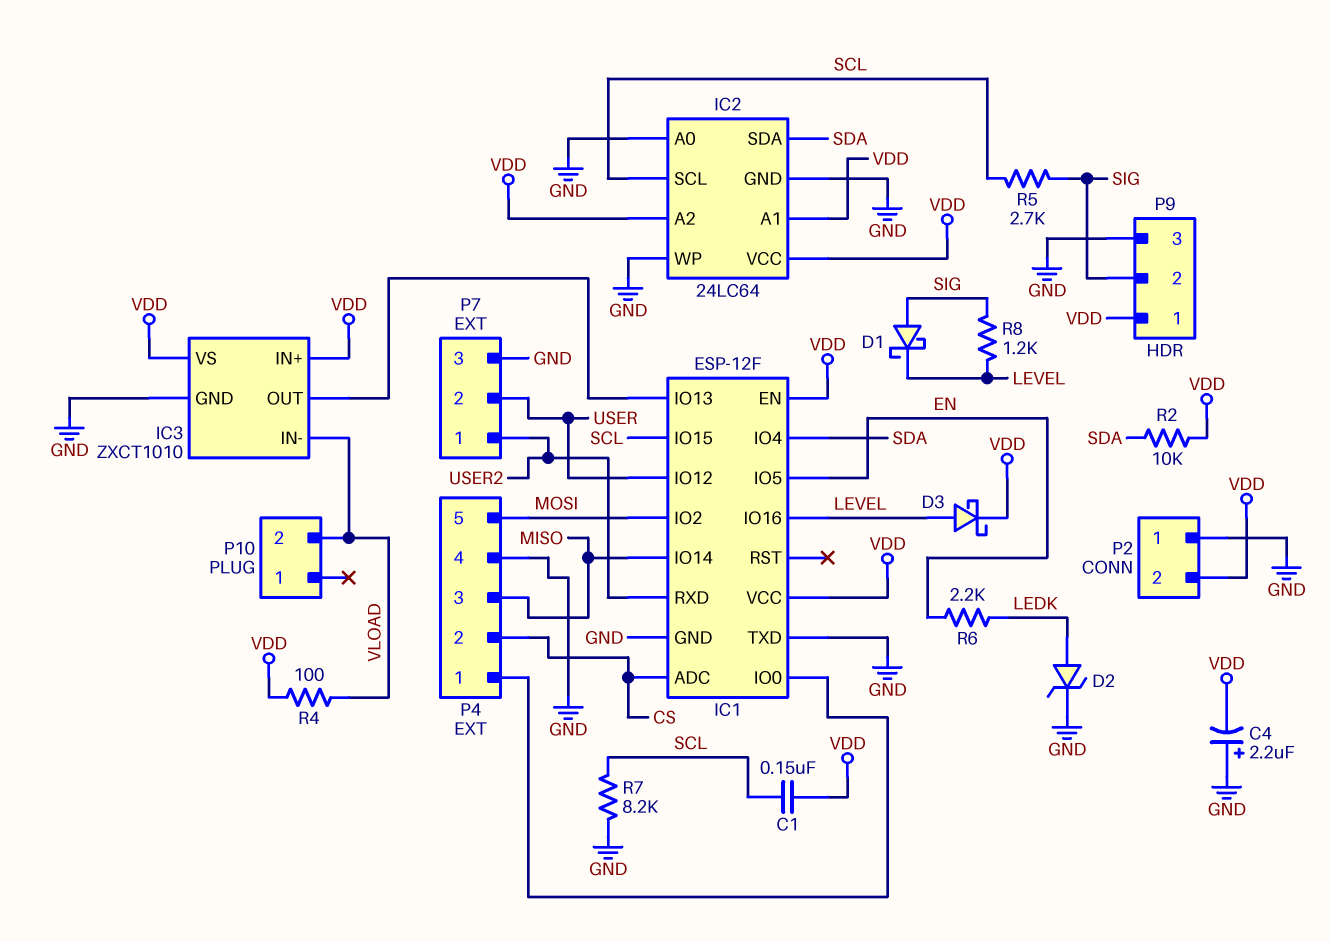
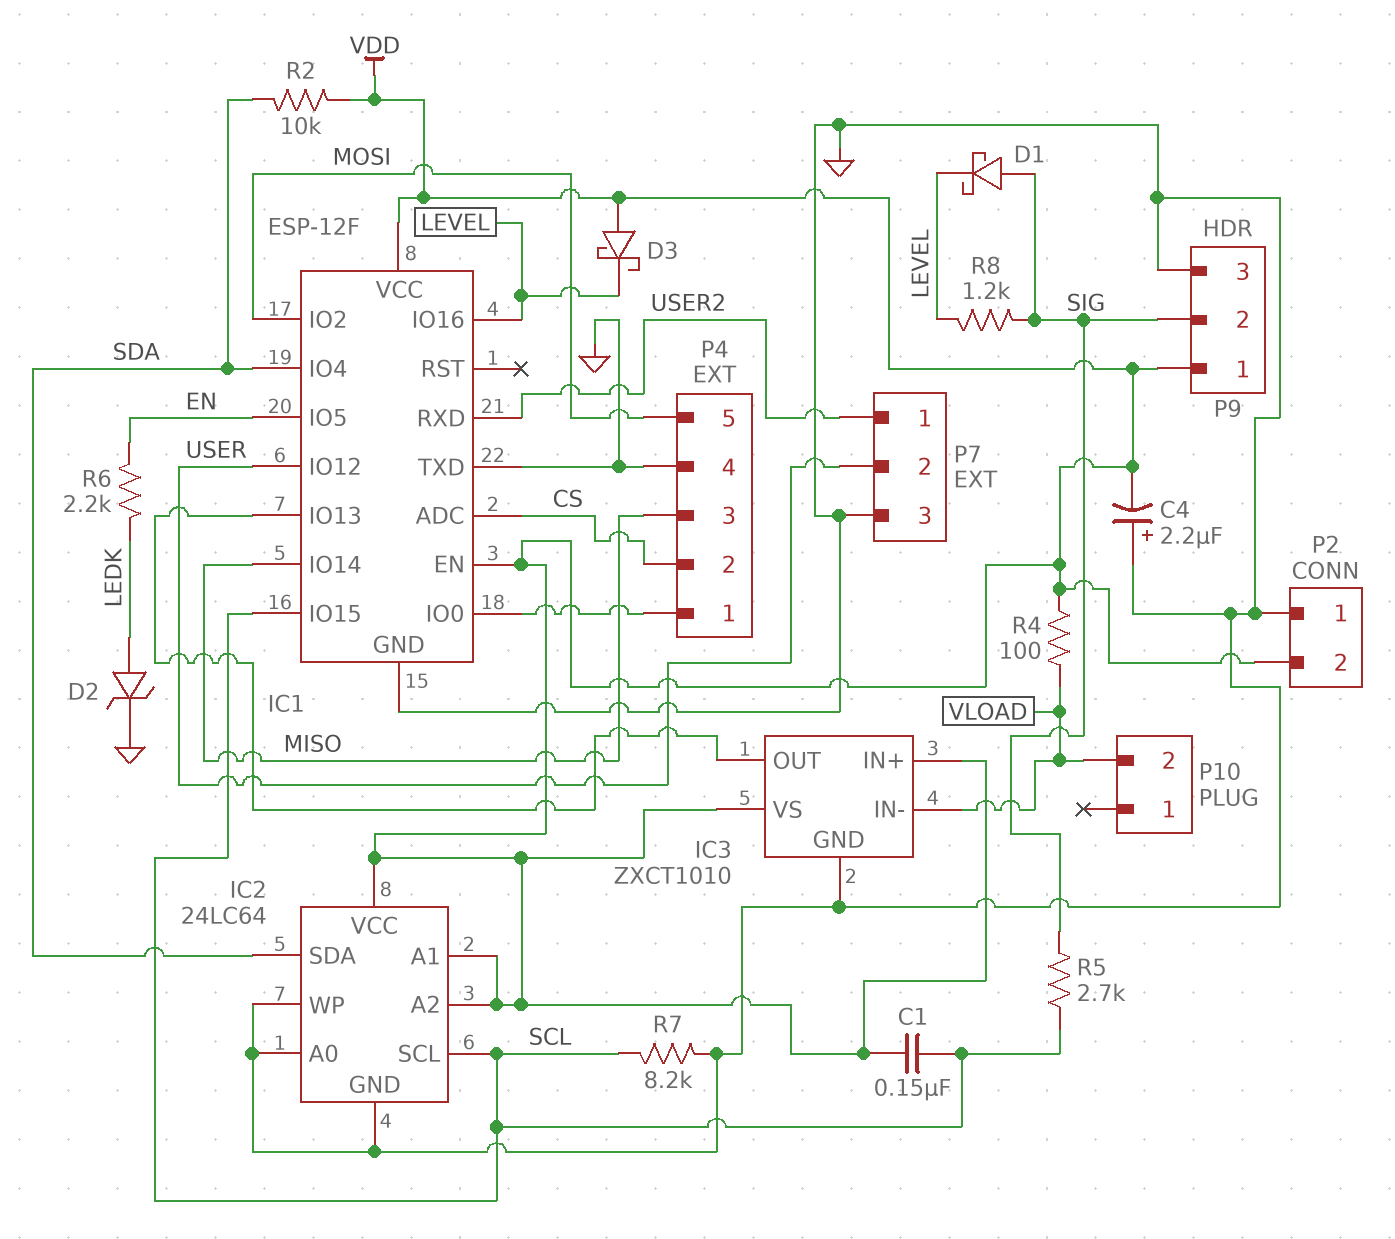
D3: schottky (A LEVEL, K VDD) -> schottky (A VDD, K LEVEL)

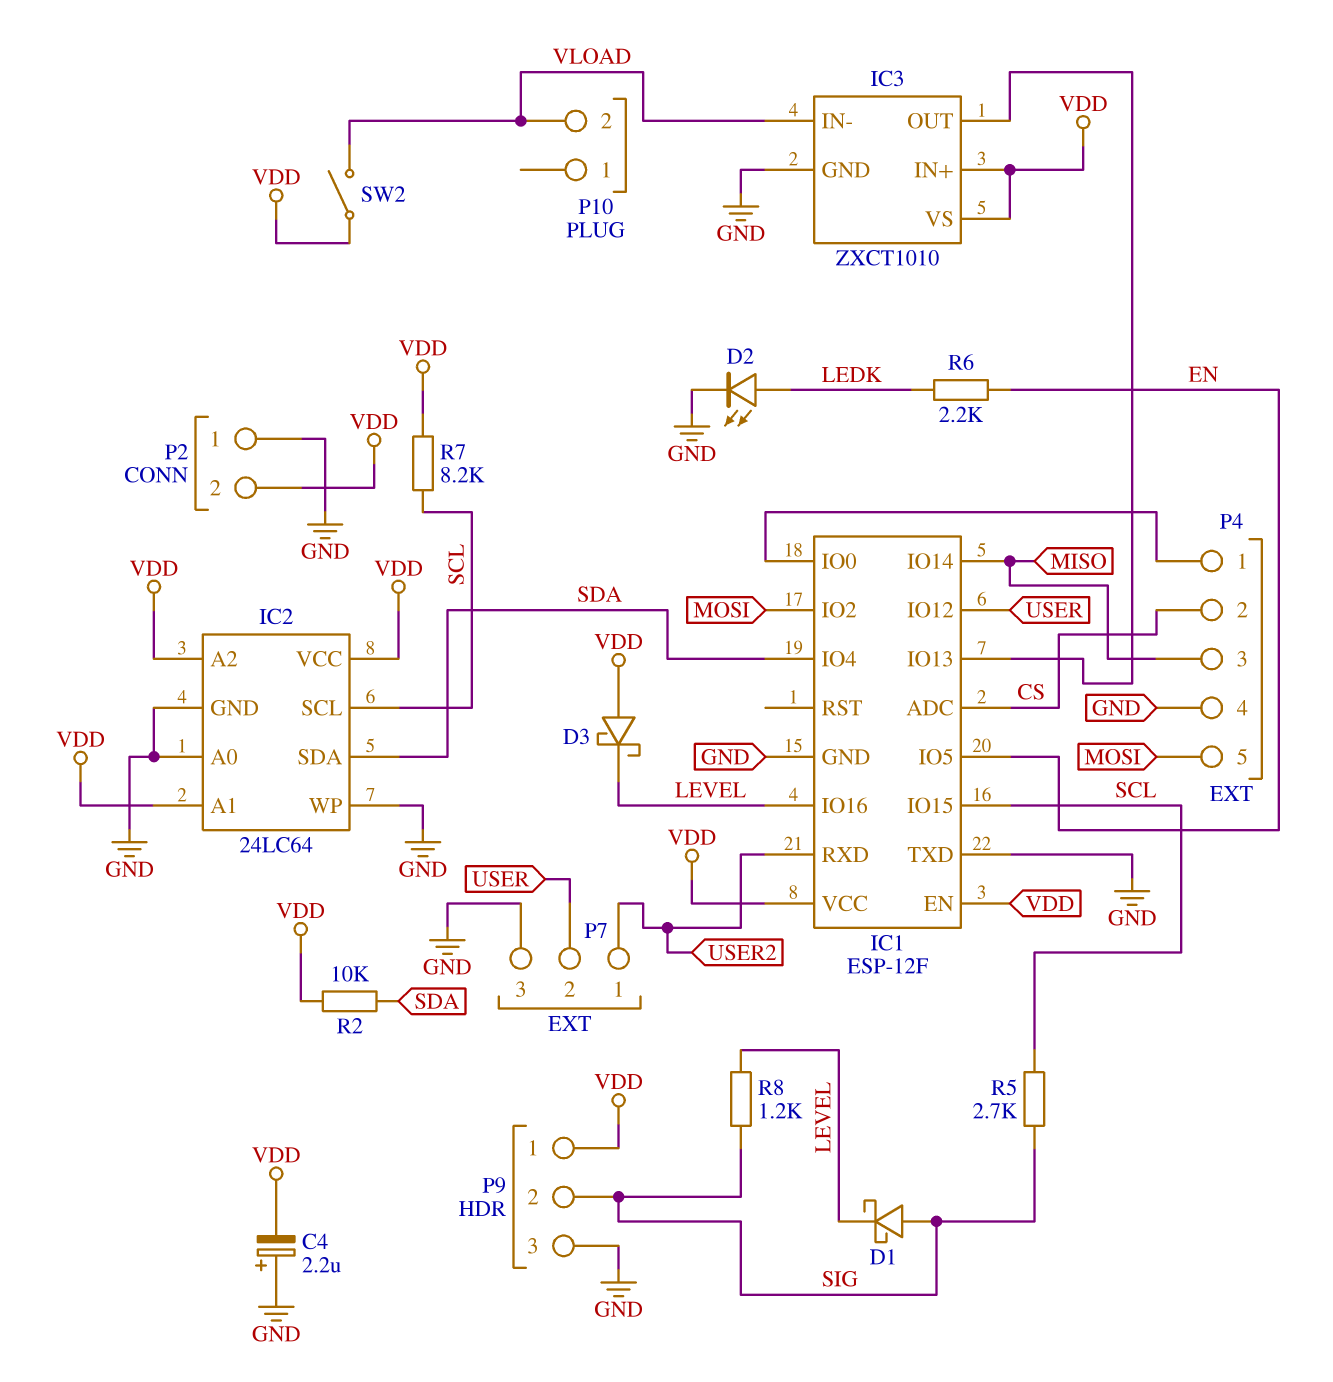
C1: 150nF (SCL, VDD) -> none
D2: zener (A LEDK, K GND) -> LED (A LEDK, K GND)
R4: 100 (VDD, VLOAD) -> none
R7: 8.2k (GND, SCL) -> 8.2k (SCL, VDD)
SW2: none -> switch (VDD, VLOAD)

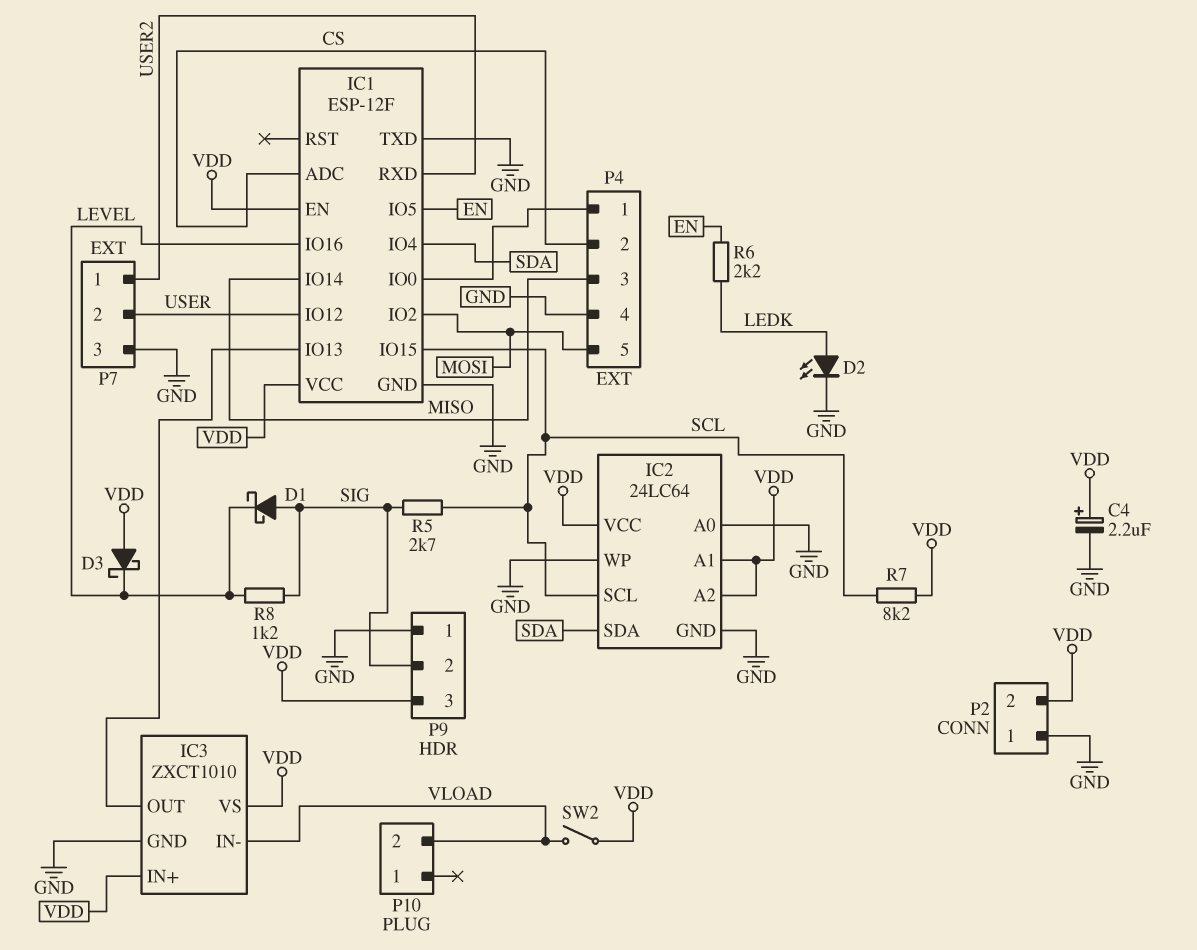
C4: 2.2uF (plus GND, minus VDD) -> 2.2uF (plus VDD, minus GND)
P9 pin 1: VDD -> GND
P9 pin 3: GND -> VDD
R2: 10k (SDA, VDD) -> none

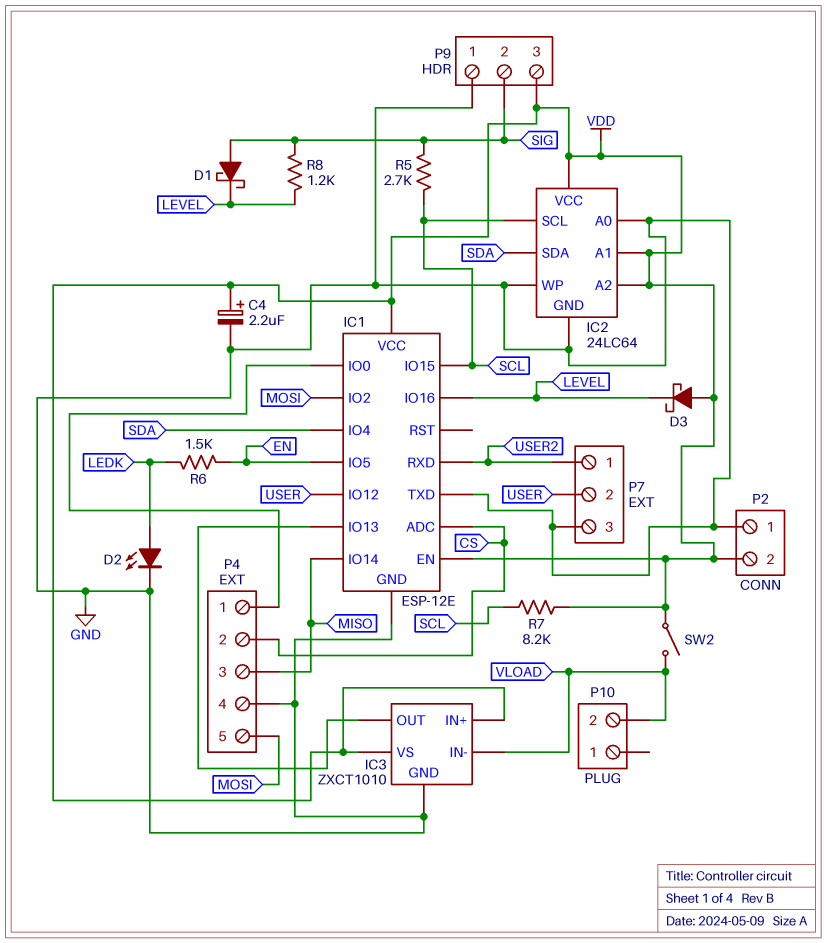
IC1: ESP-12F -> ESP-12E
R6: 2.2k (EN, LEDK) -> 1.5k (EN, LEDK)

